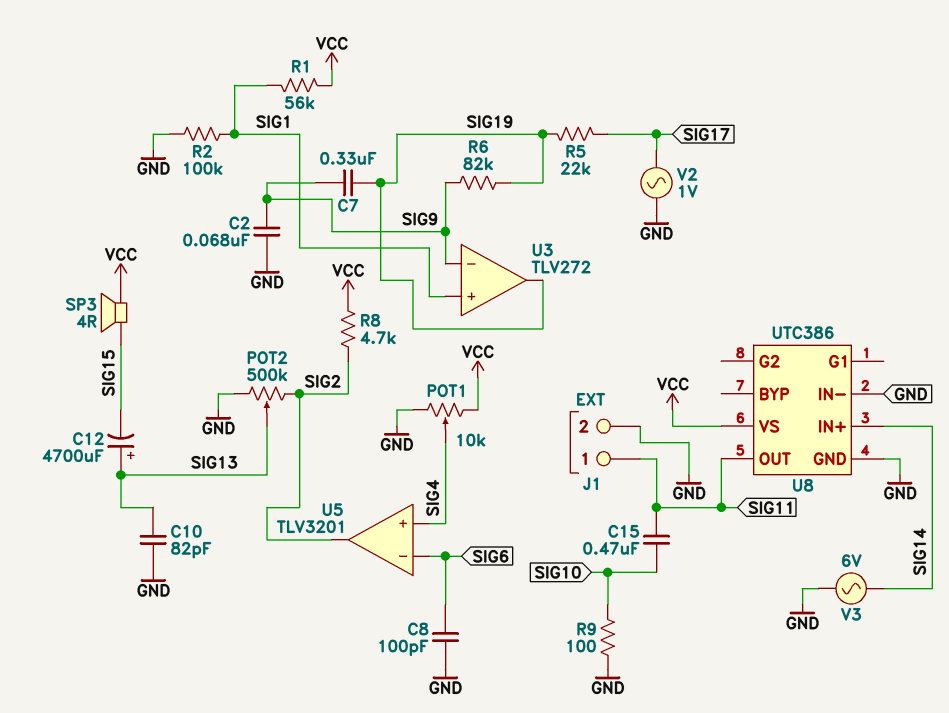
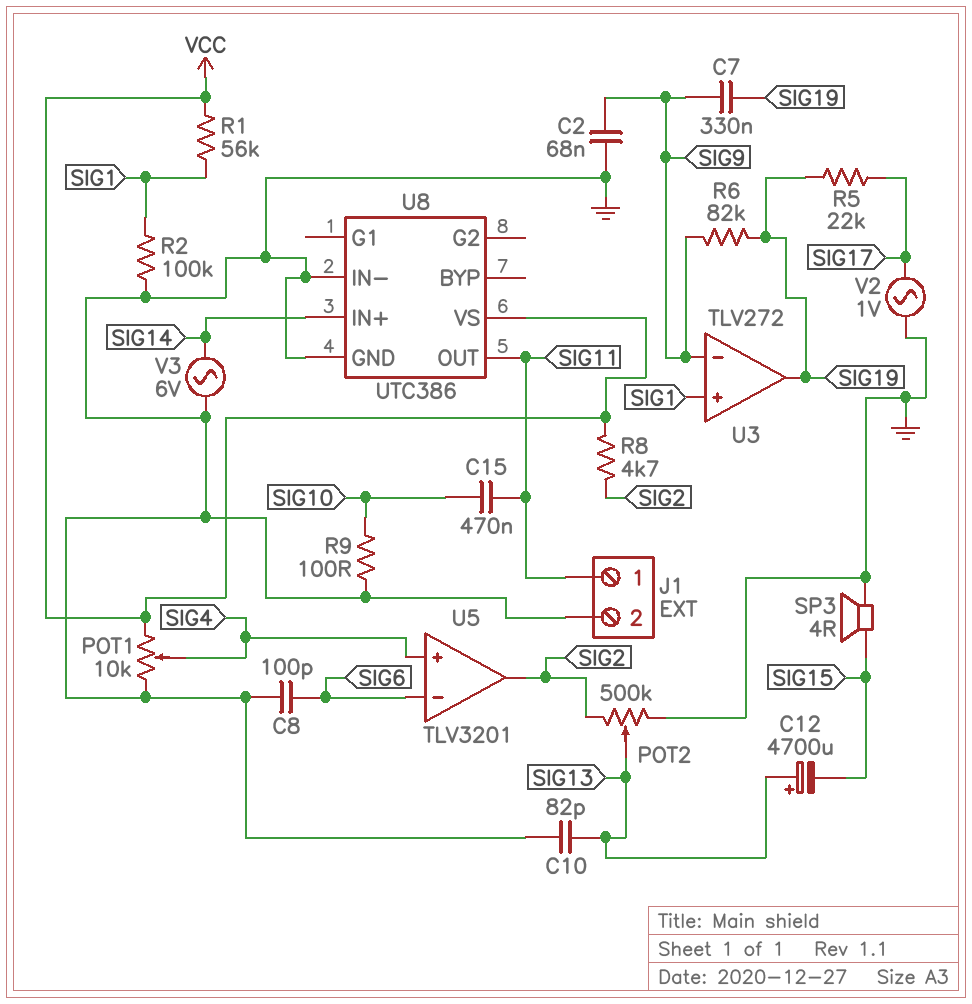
SP3: speaker 4R (SIG15, VCC) -> speaker 4R (GND, SIG15)

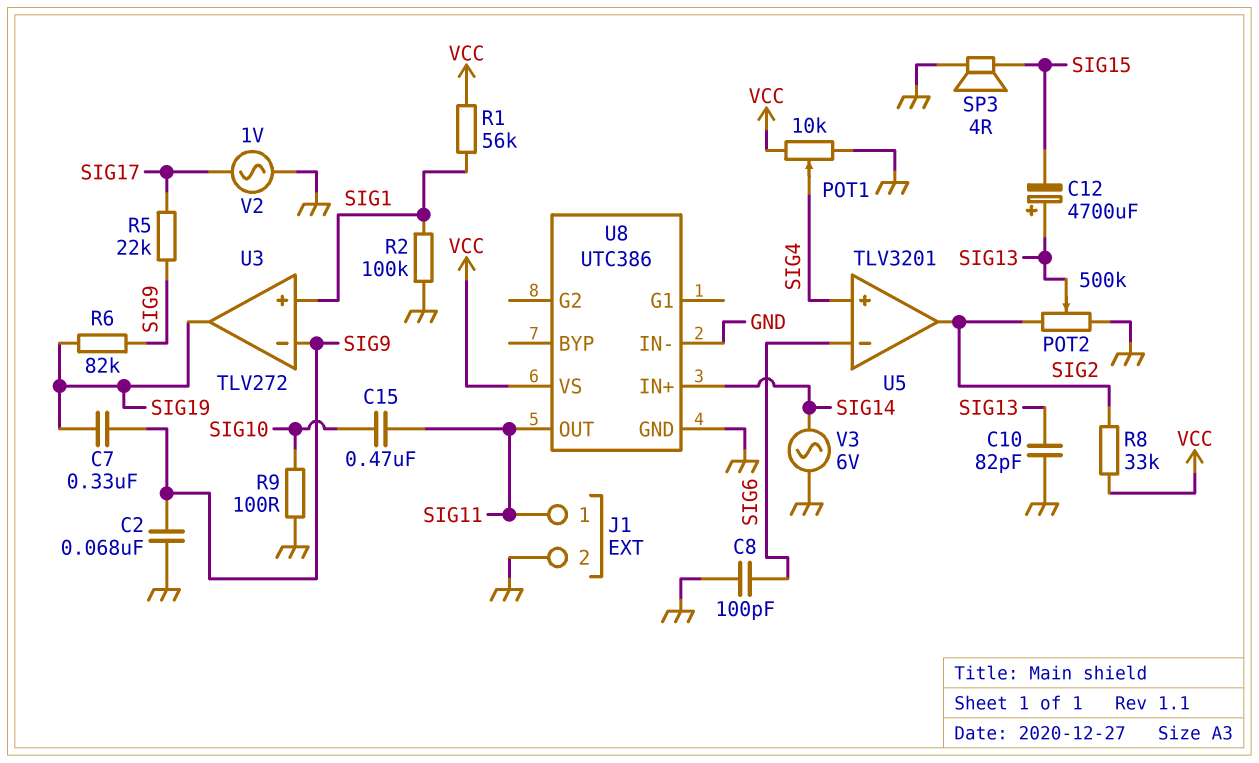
R5: 22k (SIG17, SIG19) -> 22k (SIG9, SIG17)
R8: 4.7k (SIG2, VCC) -> 33k (SIG2, VCC)

